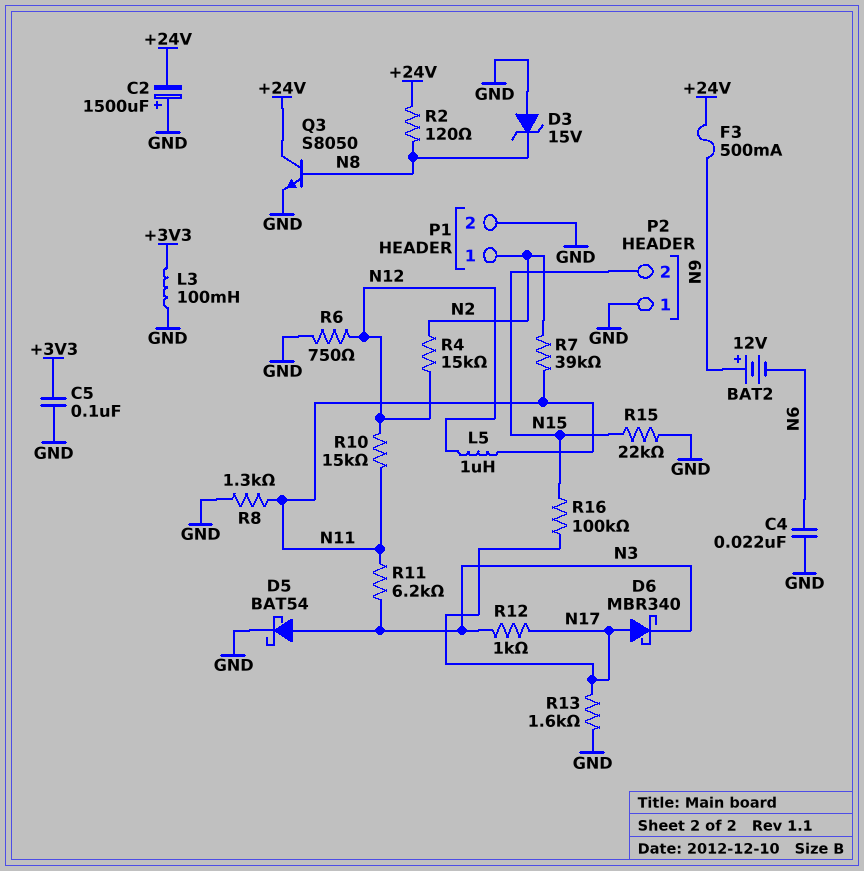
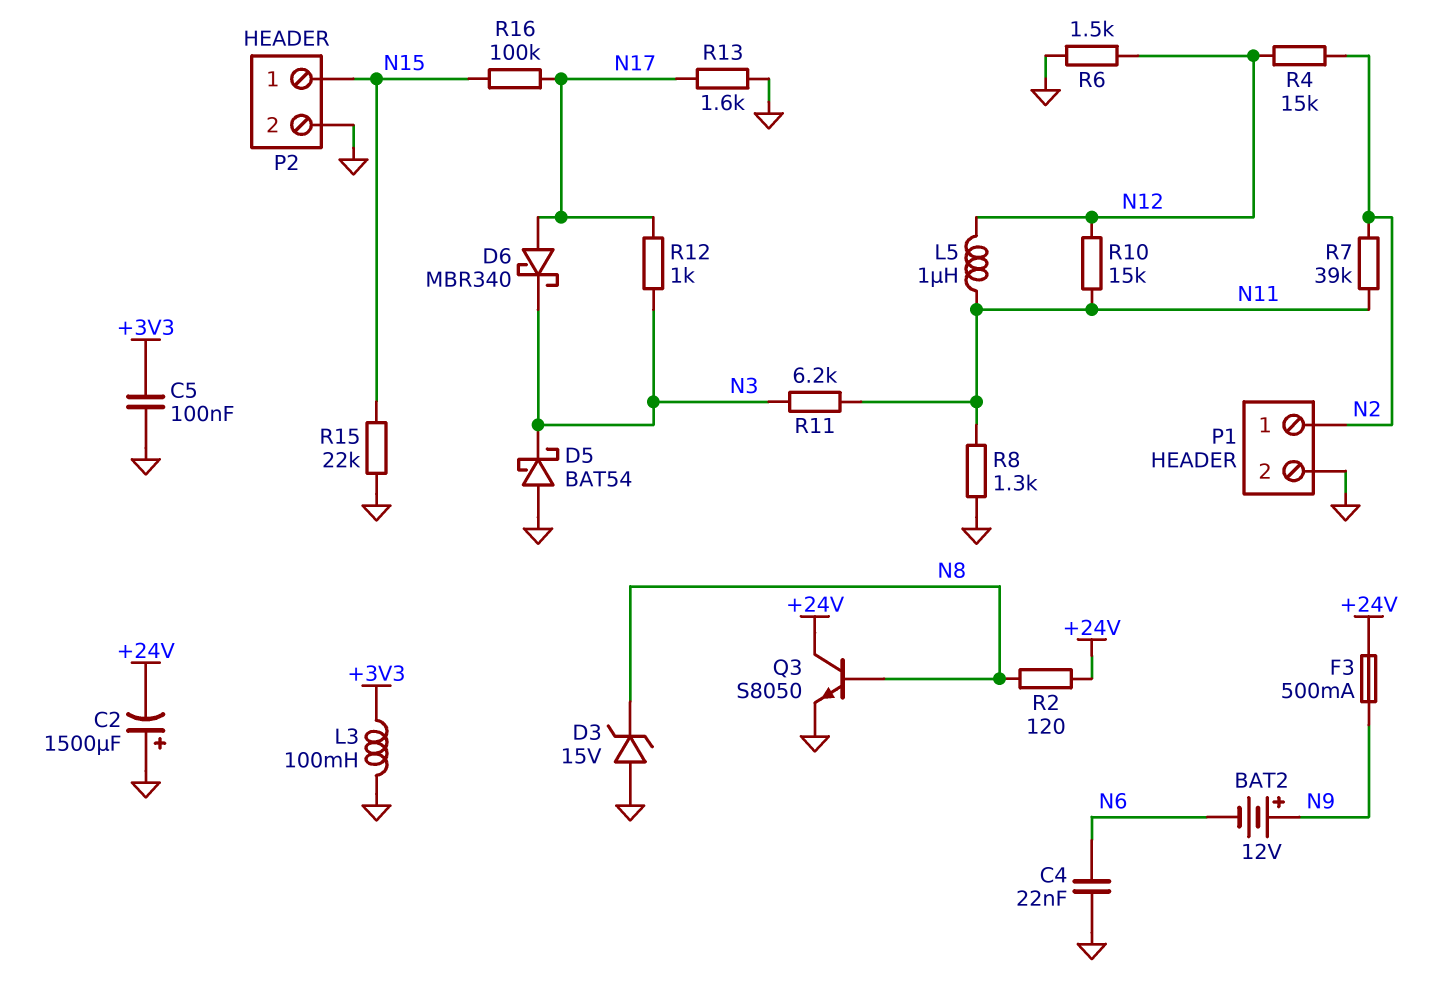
D5: schottky BAT54 (A N3, K GND) -> schottky BAT54 (A GND, K N3)
P2 pin 1: GND -> N15
P2 pin 2: N15 -> GND
R6: 750 (GND, N12) -> 1.5k (GND, N12)

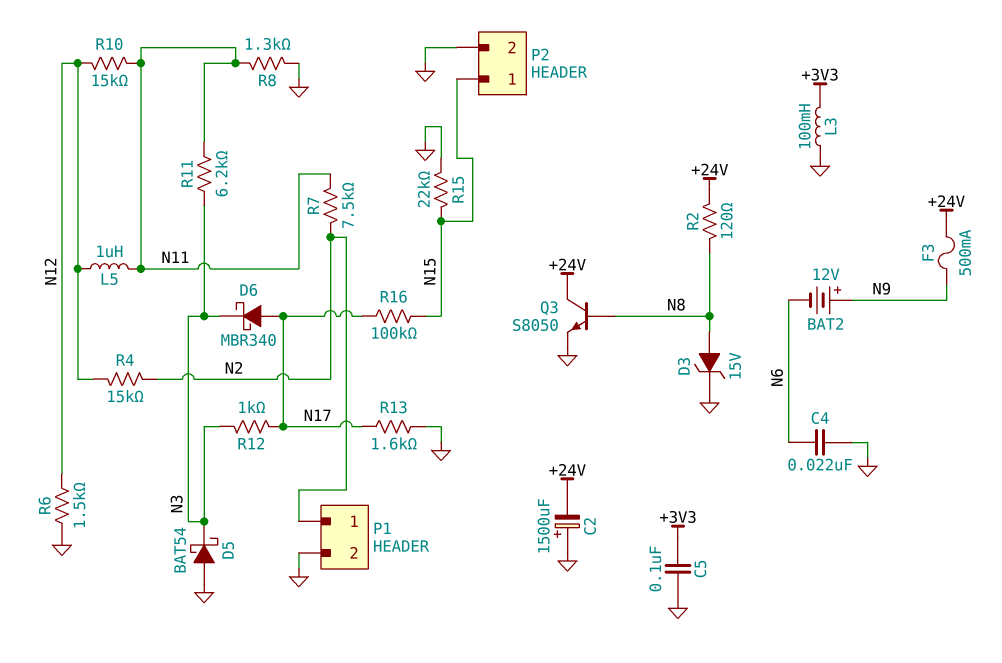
D3: zener 15V (A GND, K N8) -> zener 15V (A N8, K GND)
R7: 39k (N2, N11) -> 7.5k (N2, N11)

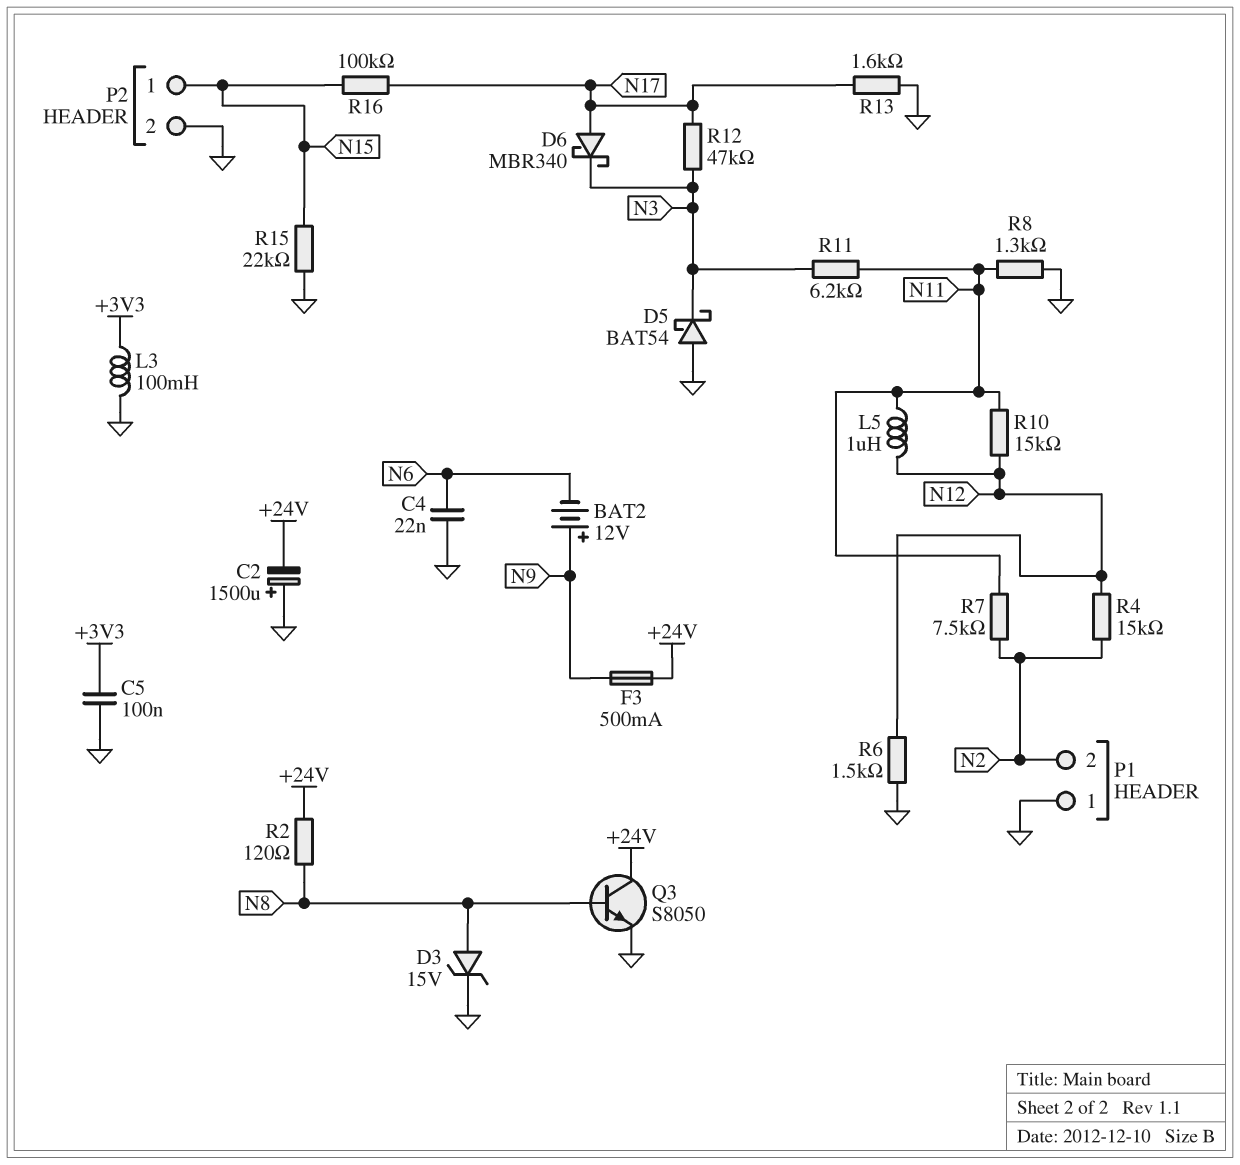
P1 pin 1: N2 -> GND
P1 pin 2: GND -> N2
R12: 1k (N3, N17) -> 47k (N3, N17)

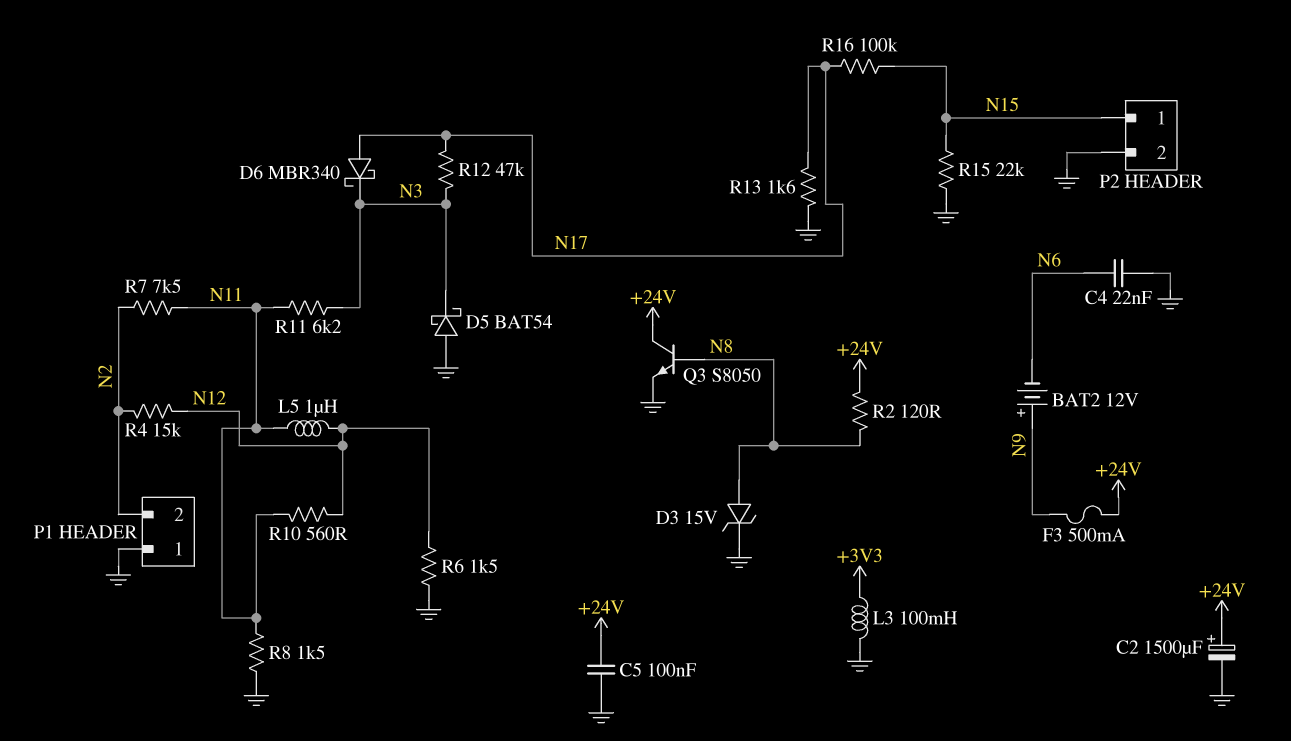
C2: 1500uF (plus GND, minus +24V) -> 1500uF (plus +24V, minus GND)
C5: 100nF (+3V3, GND) -> 100nF (+24V, GND)
R8: 1.3k (GND, N11) -> 1.5k (GND, N11)
R10: 15k (N11, N12) -> 560 (N11, N12)

